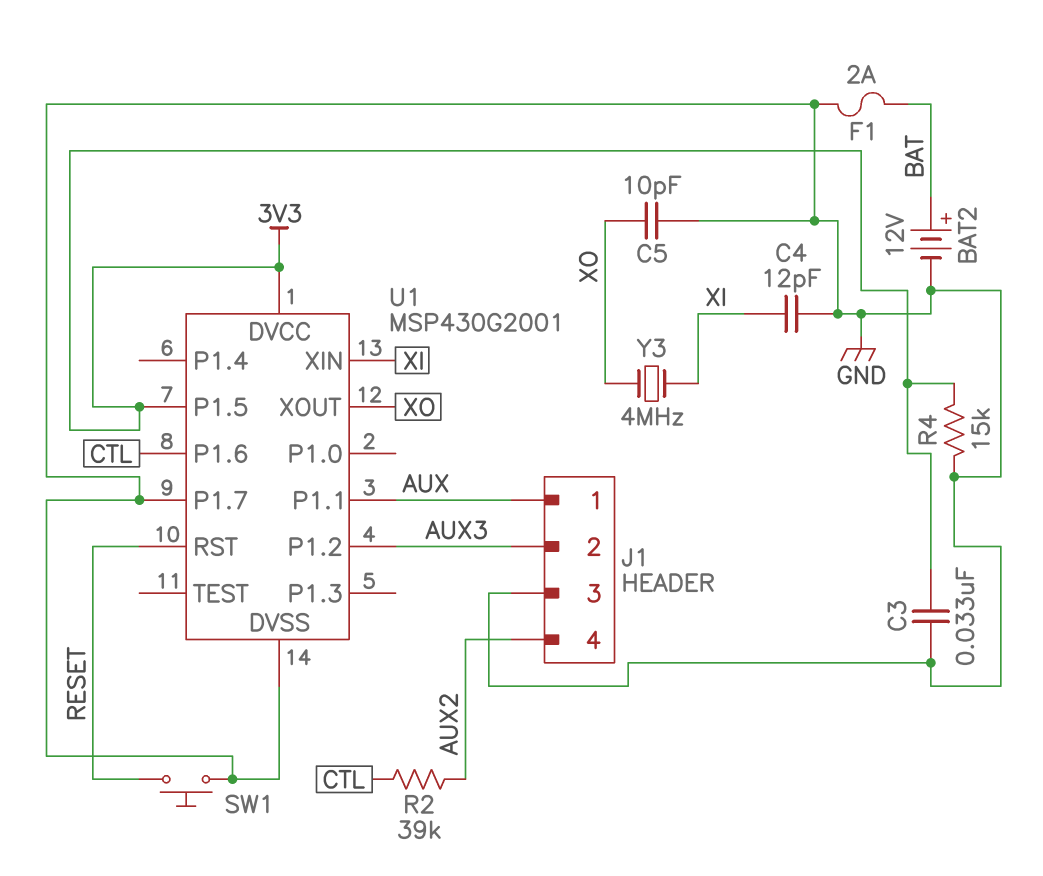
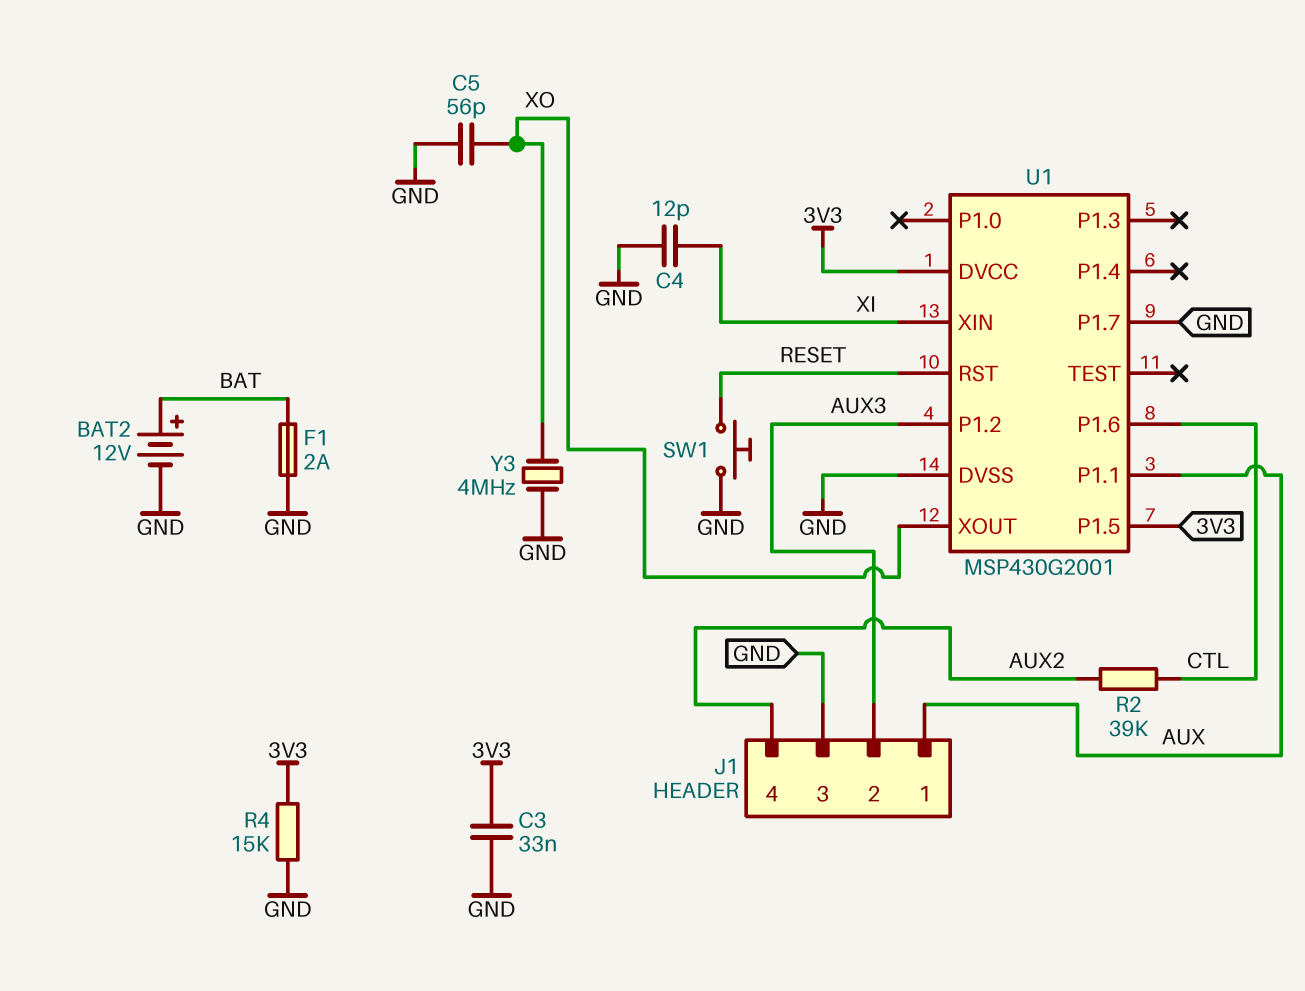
C5: 10pF (GND, XO) -> 56pF (GND, XO)
Y3: 4MHz (XI, XO) -> 4MHz (GND, XO)

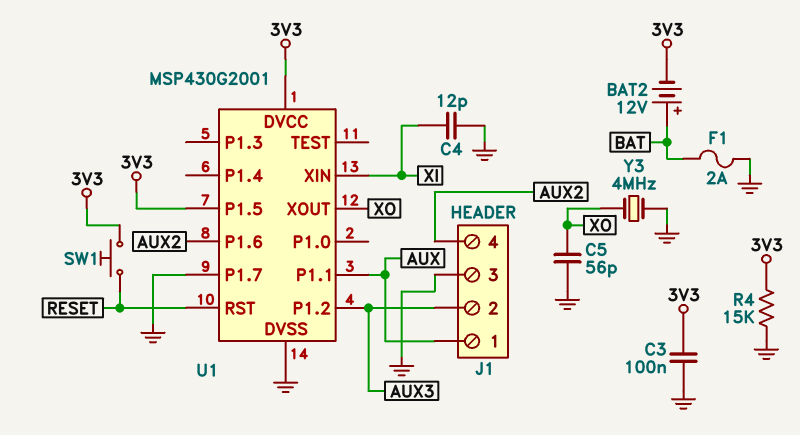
BAT2: 12V (plus BAT, minus GND) -> 12V (plus BAT, minus 3V3)
C3: 33nF (3V3, GND) -> 100nF (3V3, GND)
R2: 39k (AUX2, CTL) -> none
SW1: button (GND, RESET) -> button (3V3, RESET)
U1 pin P1.6: CTL -> AUX2

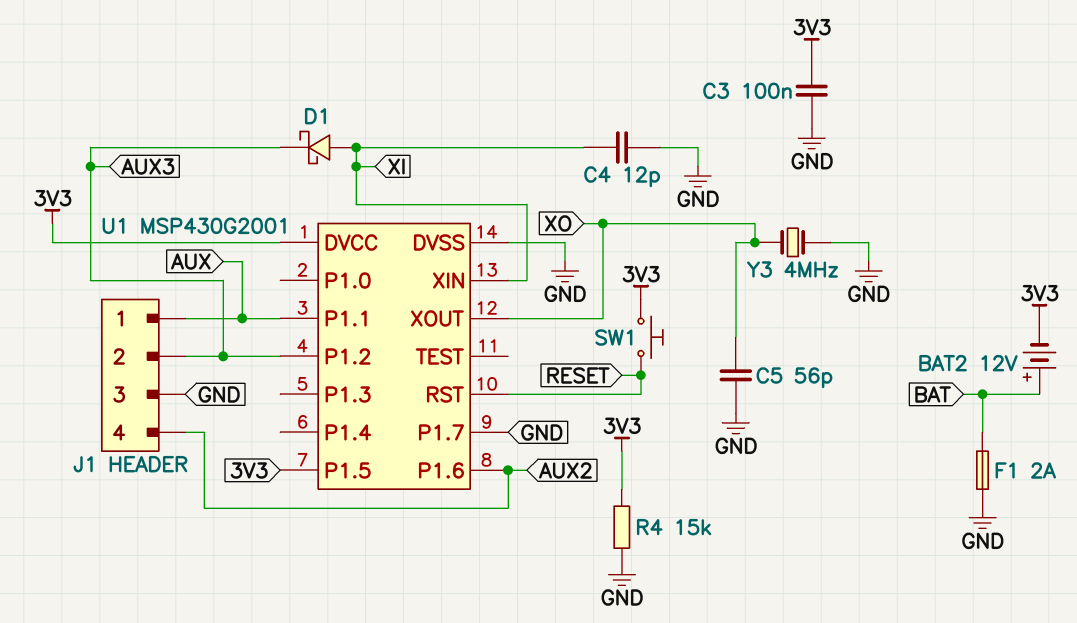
D1: none -> schottky (A XI, K AUX3)

